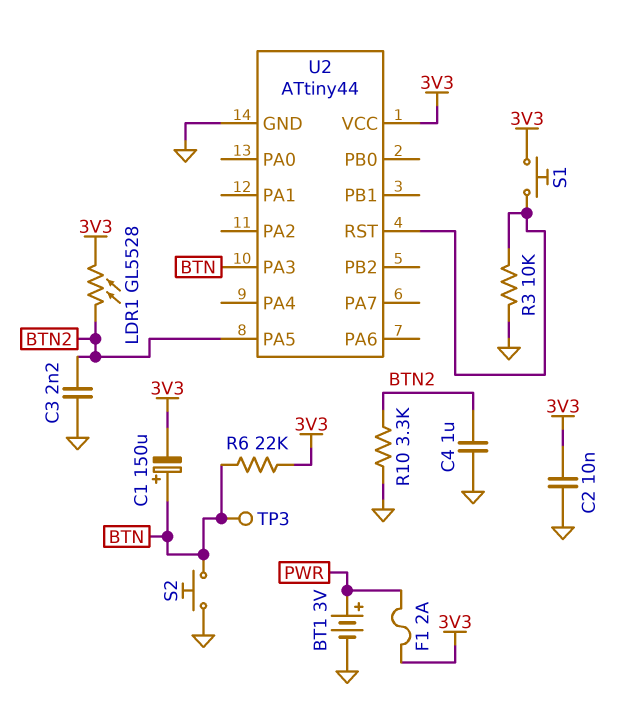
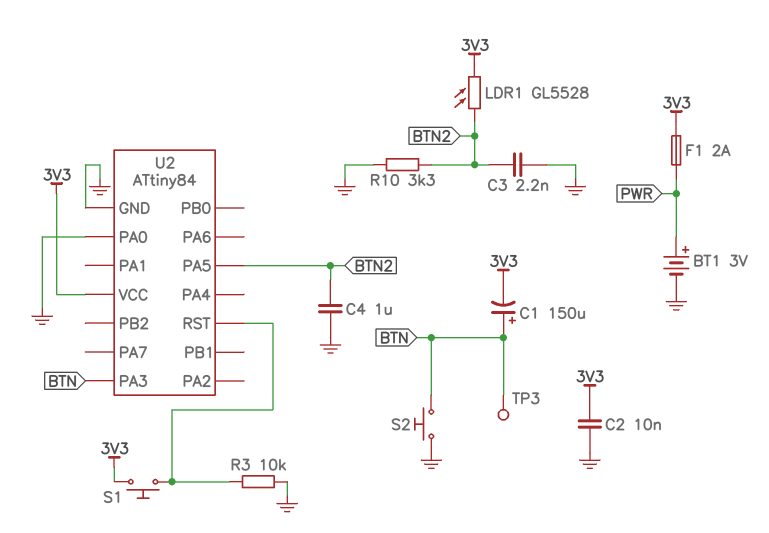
R6: 22k (3V3, BTN) -> none
U2: ATtiny44 -> ATtiny84
U2 pin PA0: none -> GND

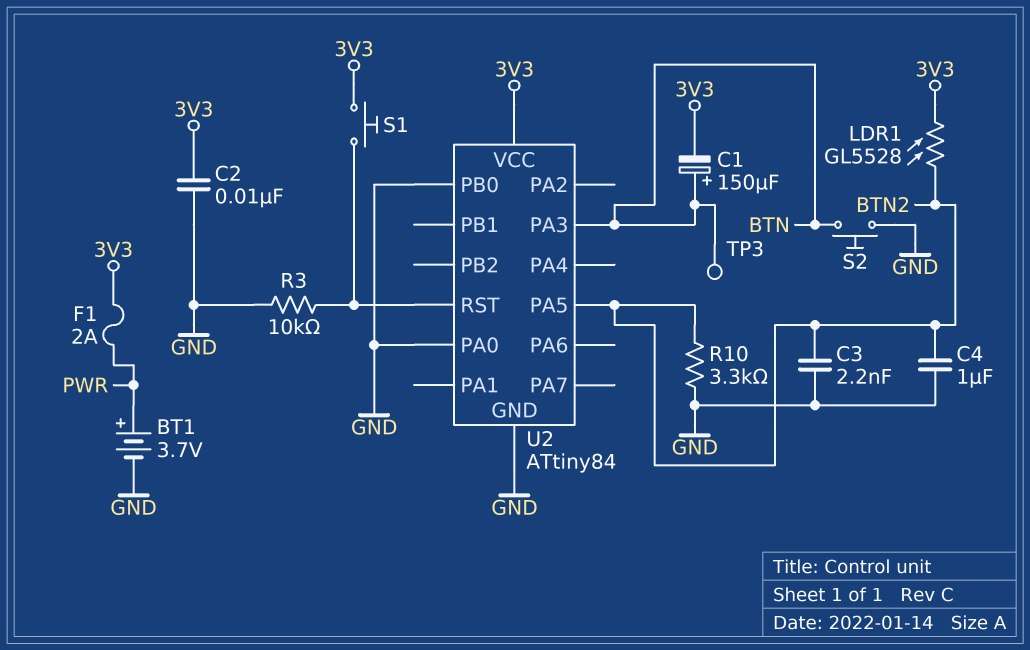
BT1: 3V (plus PWR, minus GND) -> 3.7V (plus PWR, minus GND)
U2 pin PB0: none -> GND

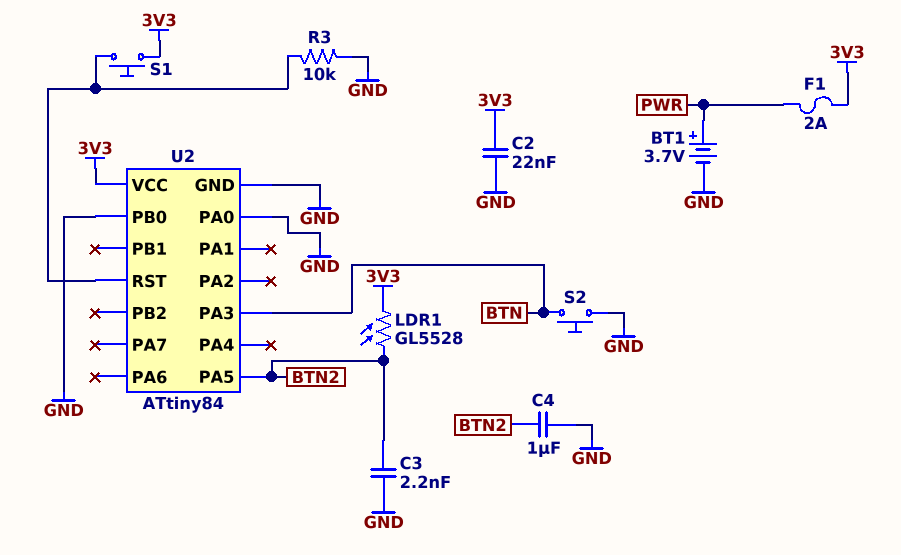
C1: 150uF (plus BTN, minus 3V3) -> none
C2: 10nF (3V3, GND) -> 22nF (3V3, GND)
R10: 3.3k (BTN2, GND) -> none
TP3: test point (BTN) -> none

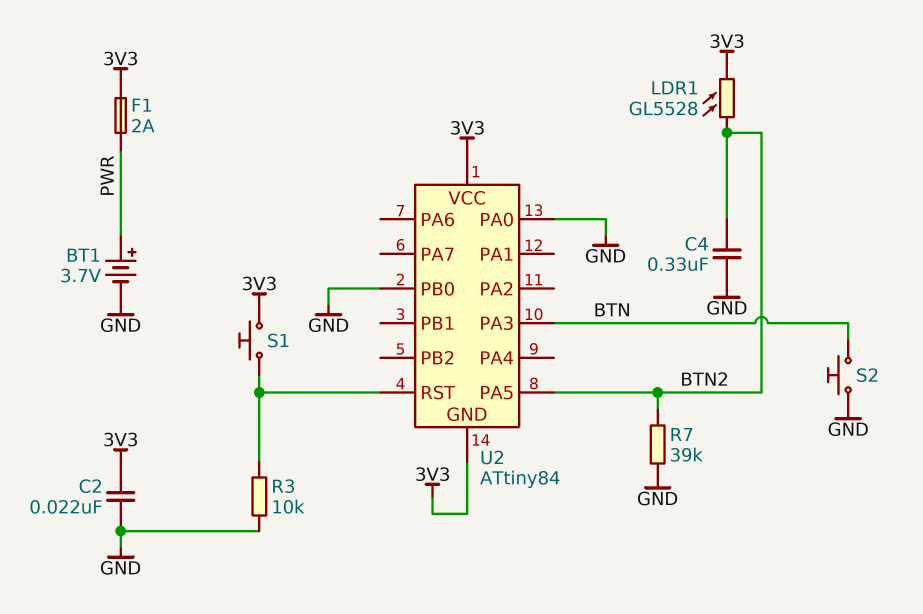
C3: 2.2nF (BTN2, GND) -> none
C4: 1uF (BTN2, GND) -> 330nF (BTN2, GND)
R7: none -> 39k (BTN2, GND)
U2 pin GND: GND -> 3V3

